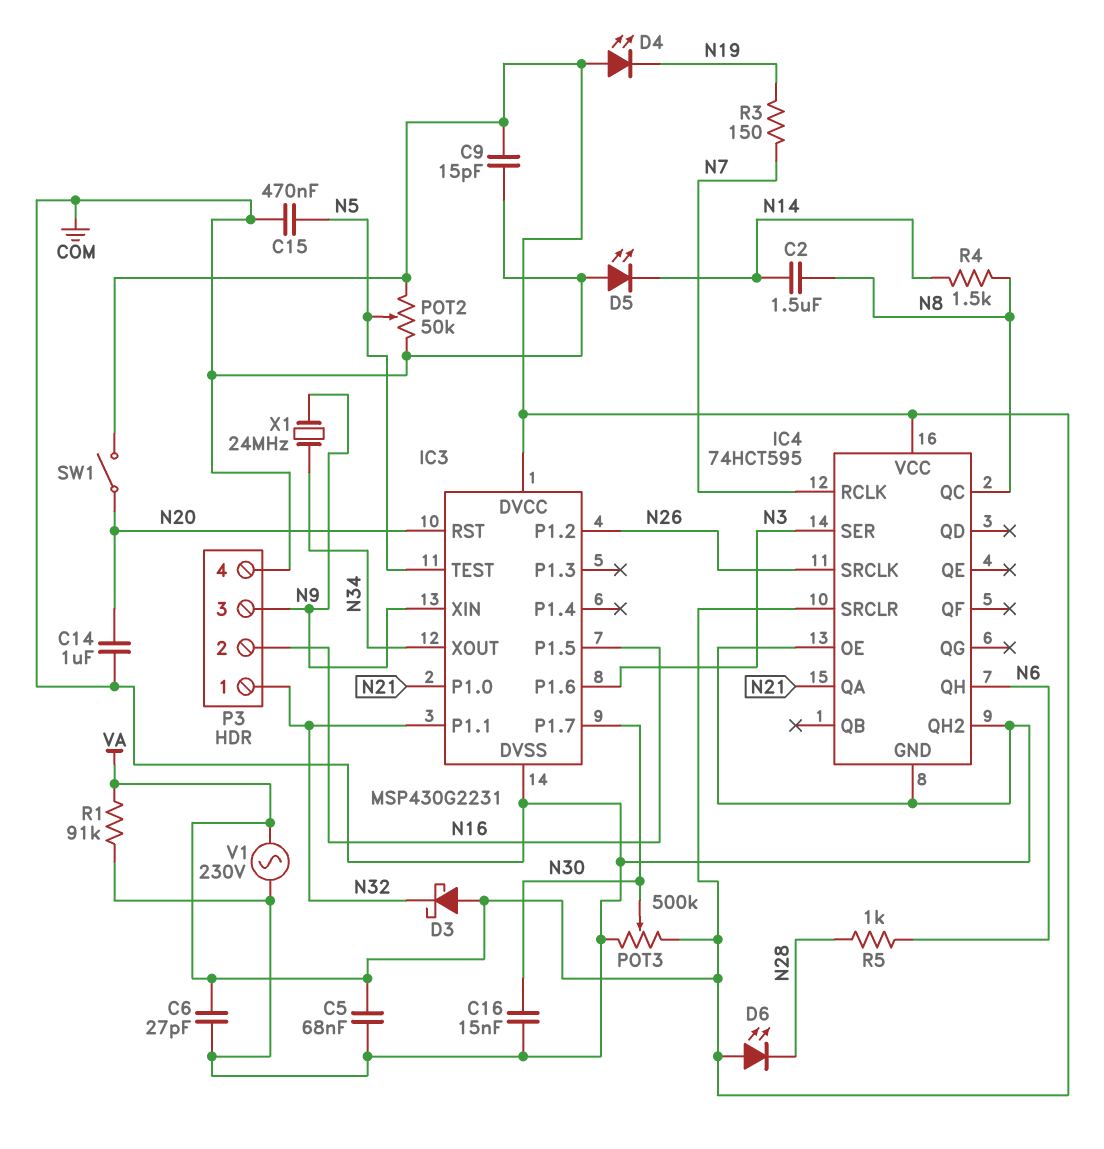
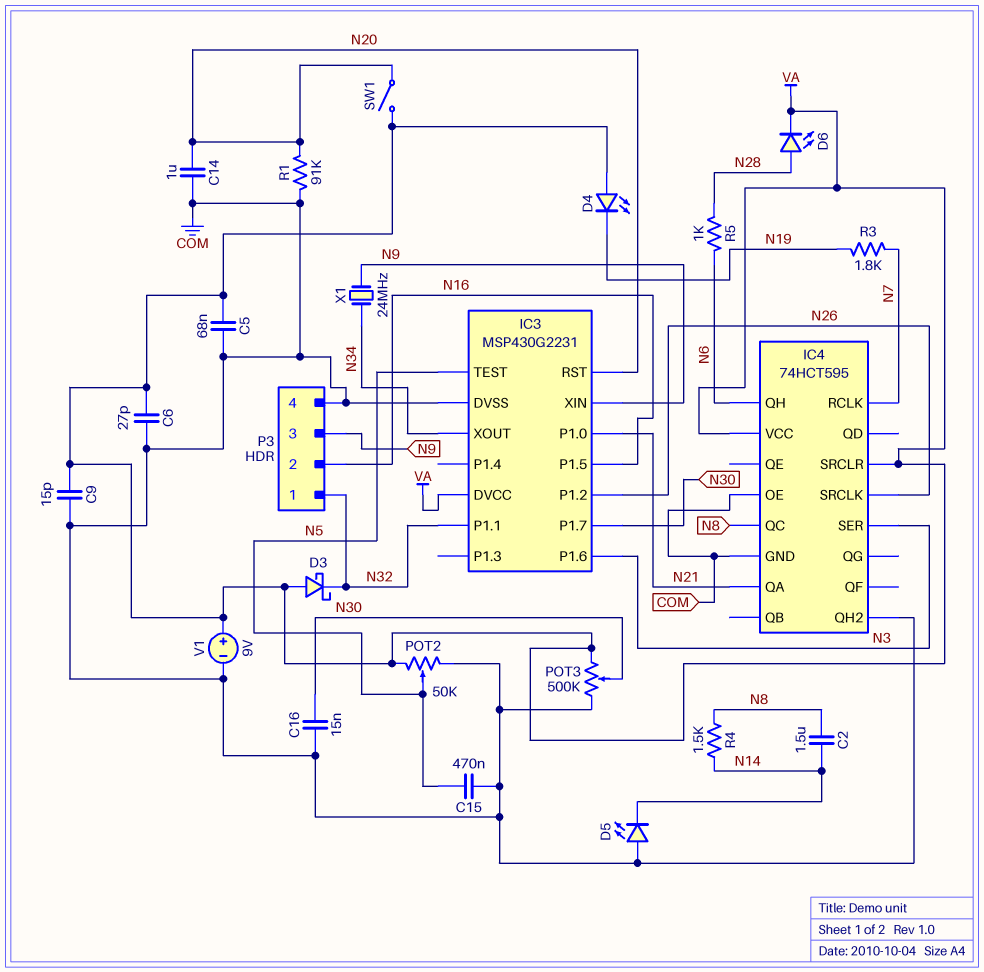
D6: LED (A VA, K N28) -> LED (A N28, K VA)
R1: 91k (COM, VA) -> 91k (COM, N20)
R3: 150 (N7, N19) -> 1.8k (N7, N19)
V1: AC 230V (COM, VA) -> 9V (plus VA, minus COM)

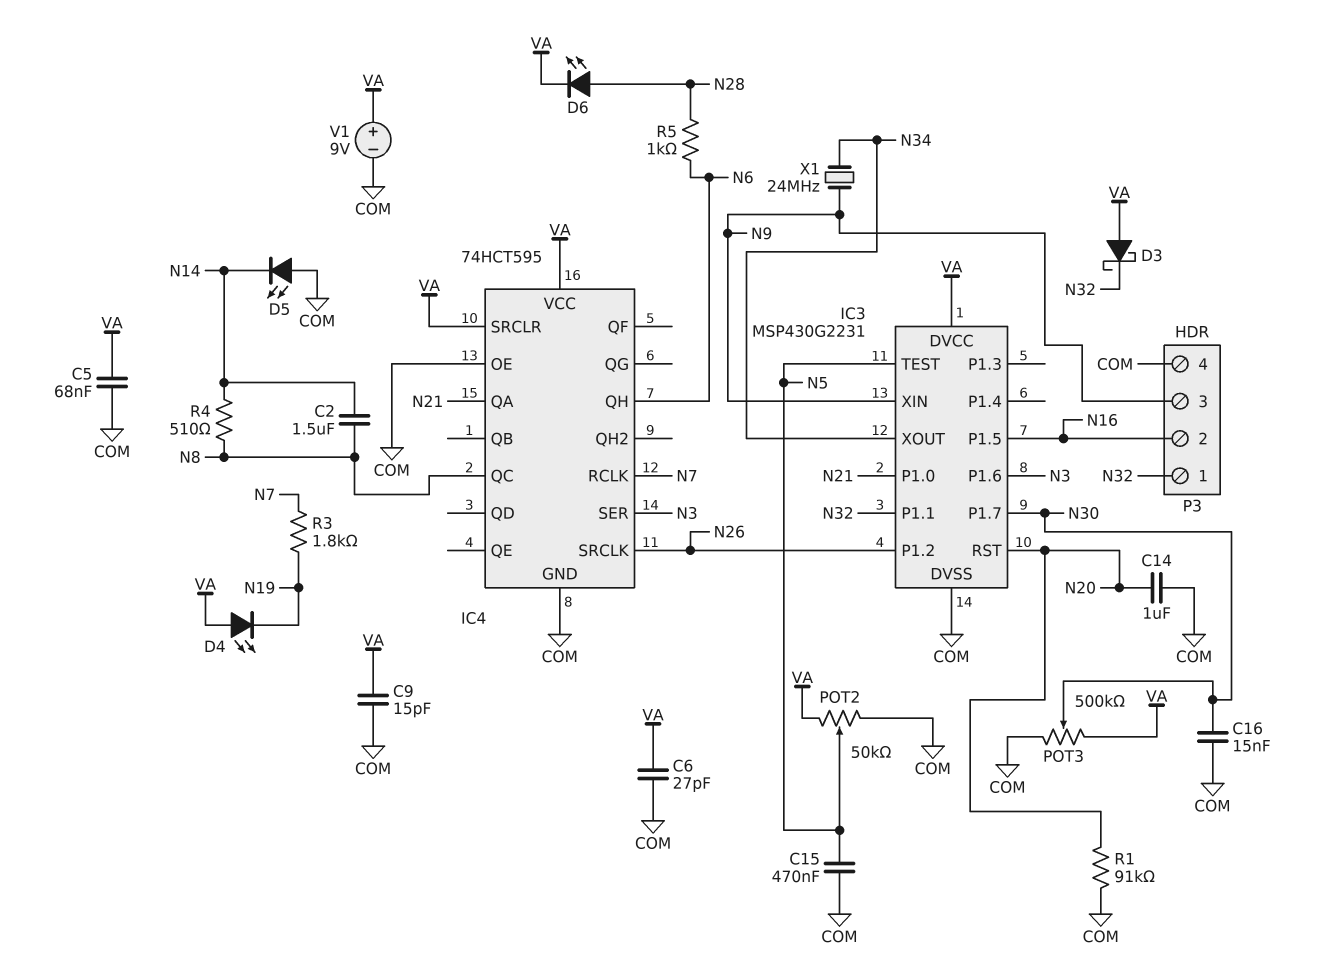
IC4 pin QH2: COM -> none
R4: 1.5k (N8, N14) -> 510 (N8, N14)
SW1: switch (N20, VA) -> none

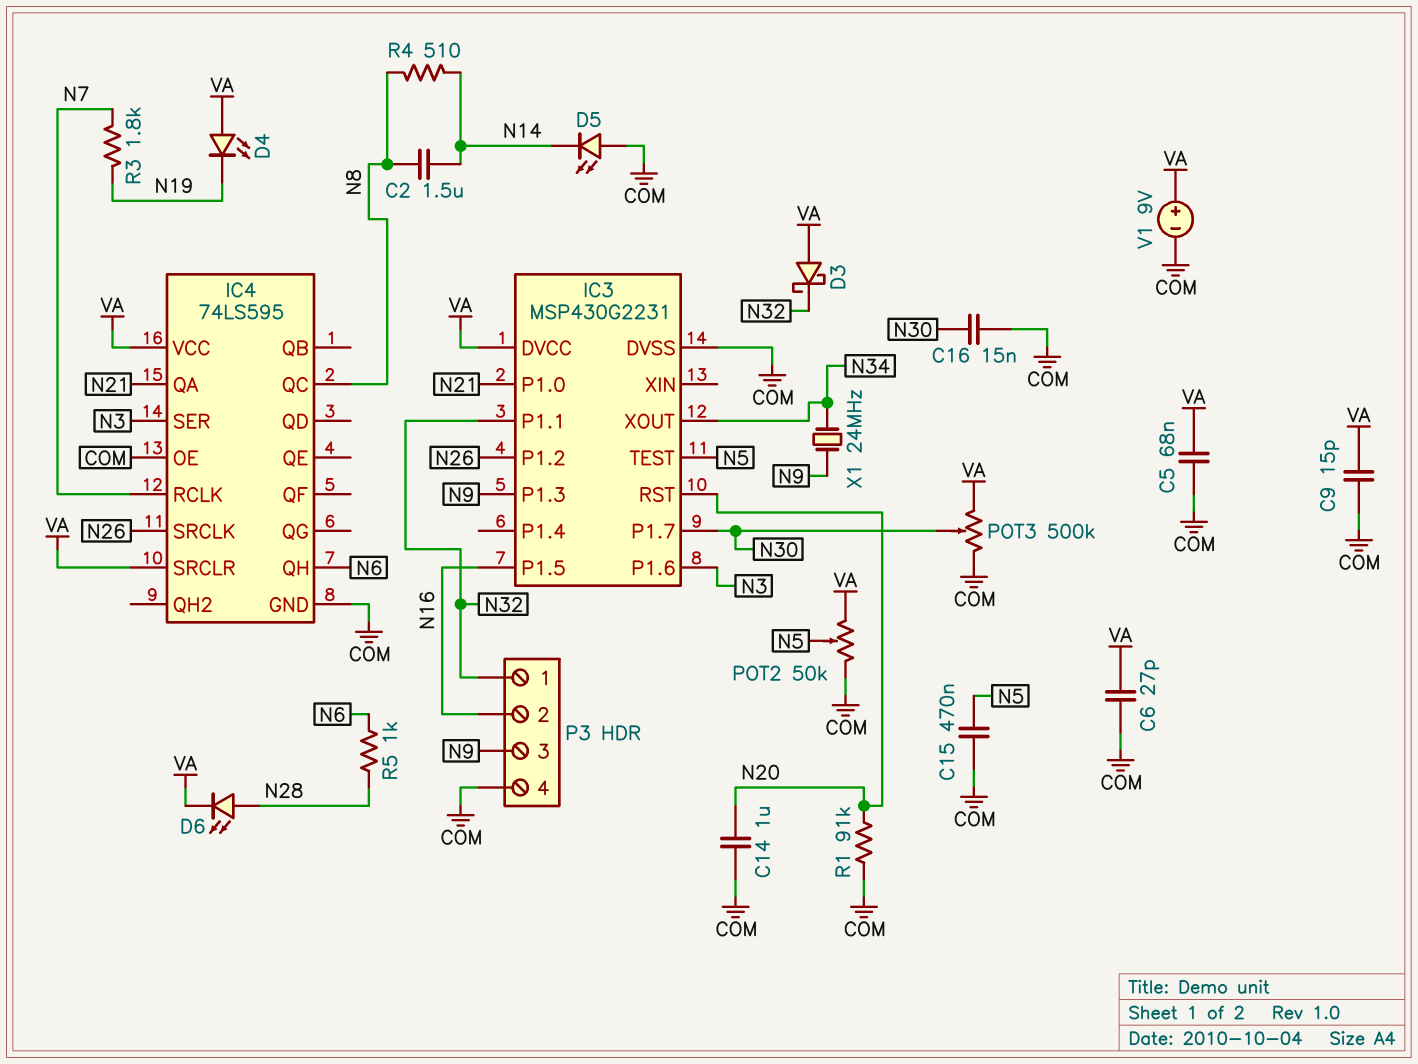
IC3 pin P1.3: none -> N9
IC3 pin XIN: N9 -> none
IC4: 74HCT595 -> 74LS595

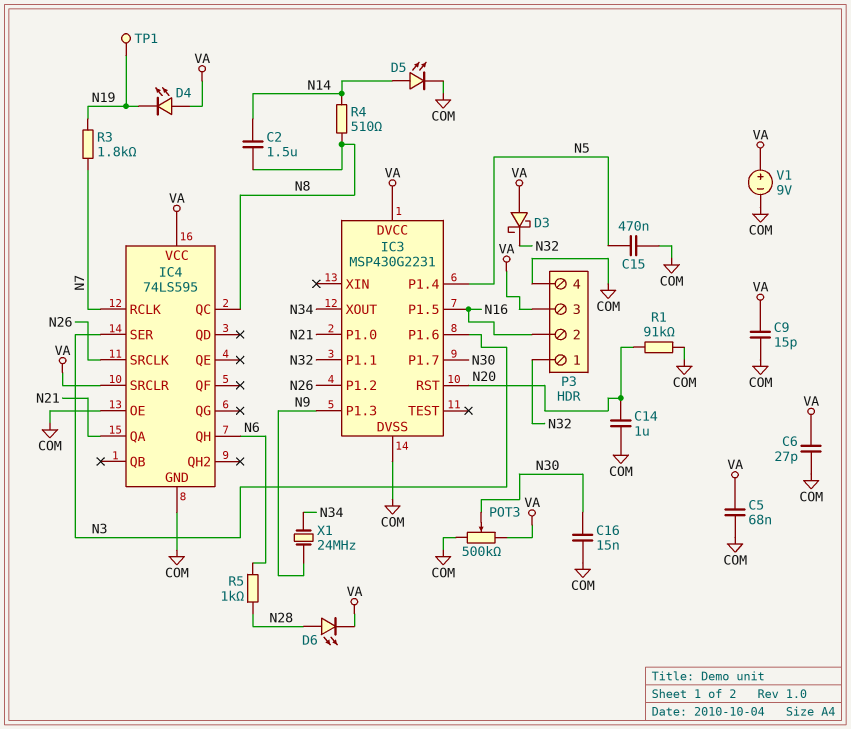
D5: LED (A COM, K N14) -> LED (A N14, K COM)
IC3 pin P1.4: none -> N5
IC3 pin TEST: N5 -> none
P3 pin 3: N9 -> VA
POT2: 50k (COM, VA, wiper N5) -> none
TP1: none -> test point (N19)

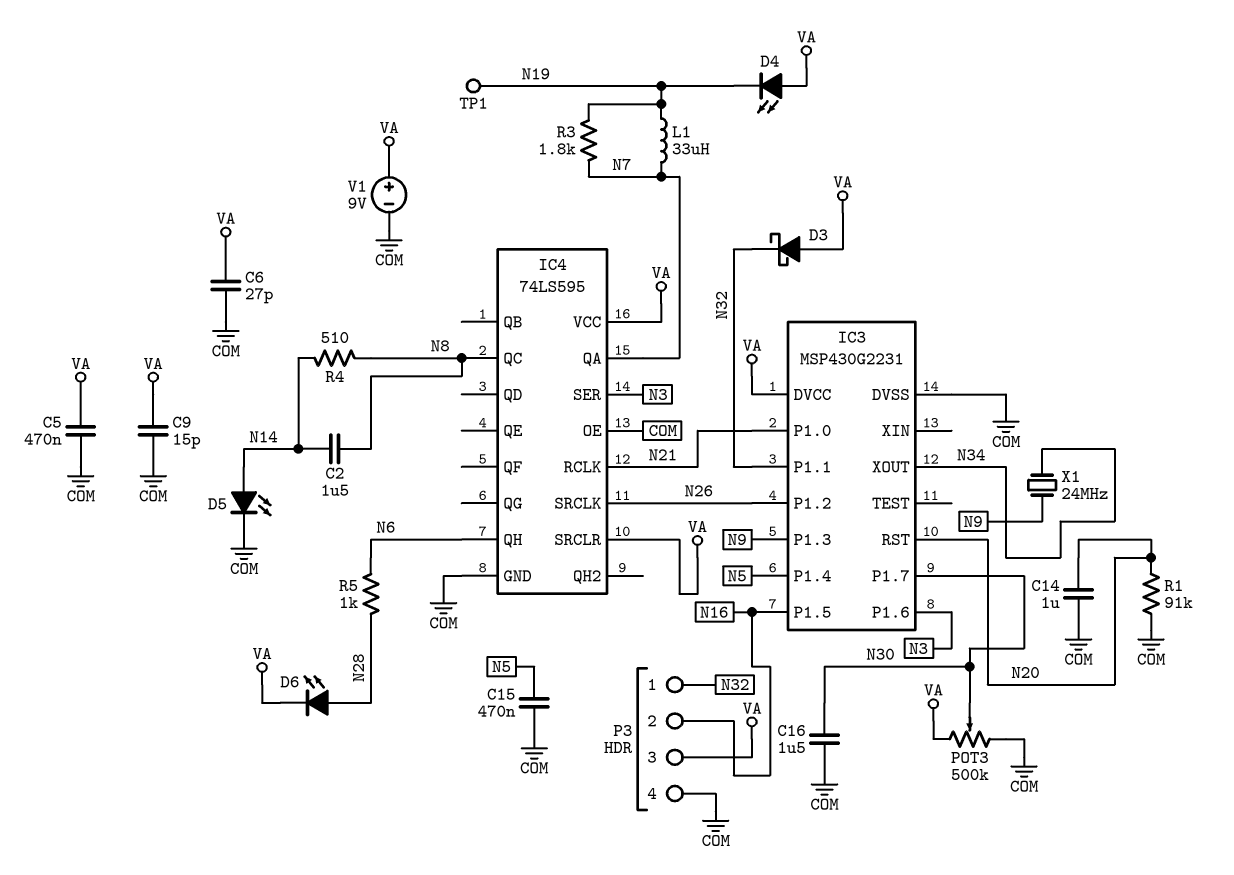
C5: 68nF (COM, VA) -> 470nF (COM, VA)
C16: 15nF (COM, N30) -> 1.5uF (COM, N30)
IC4 pin QA: N21 -> N7
IC4 pin RCLK: N7 -> N21
L1: none -> 33uH (N7, N19)

